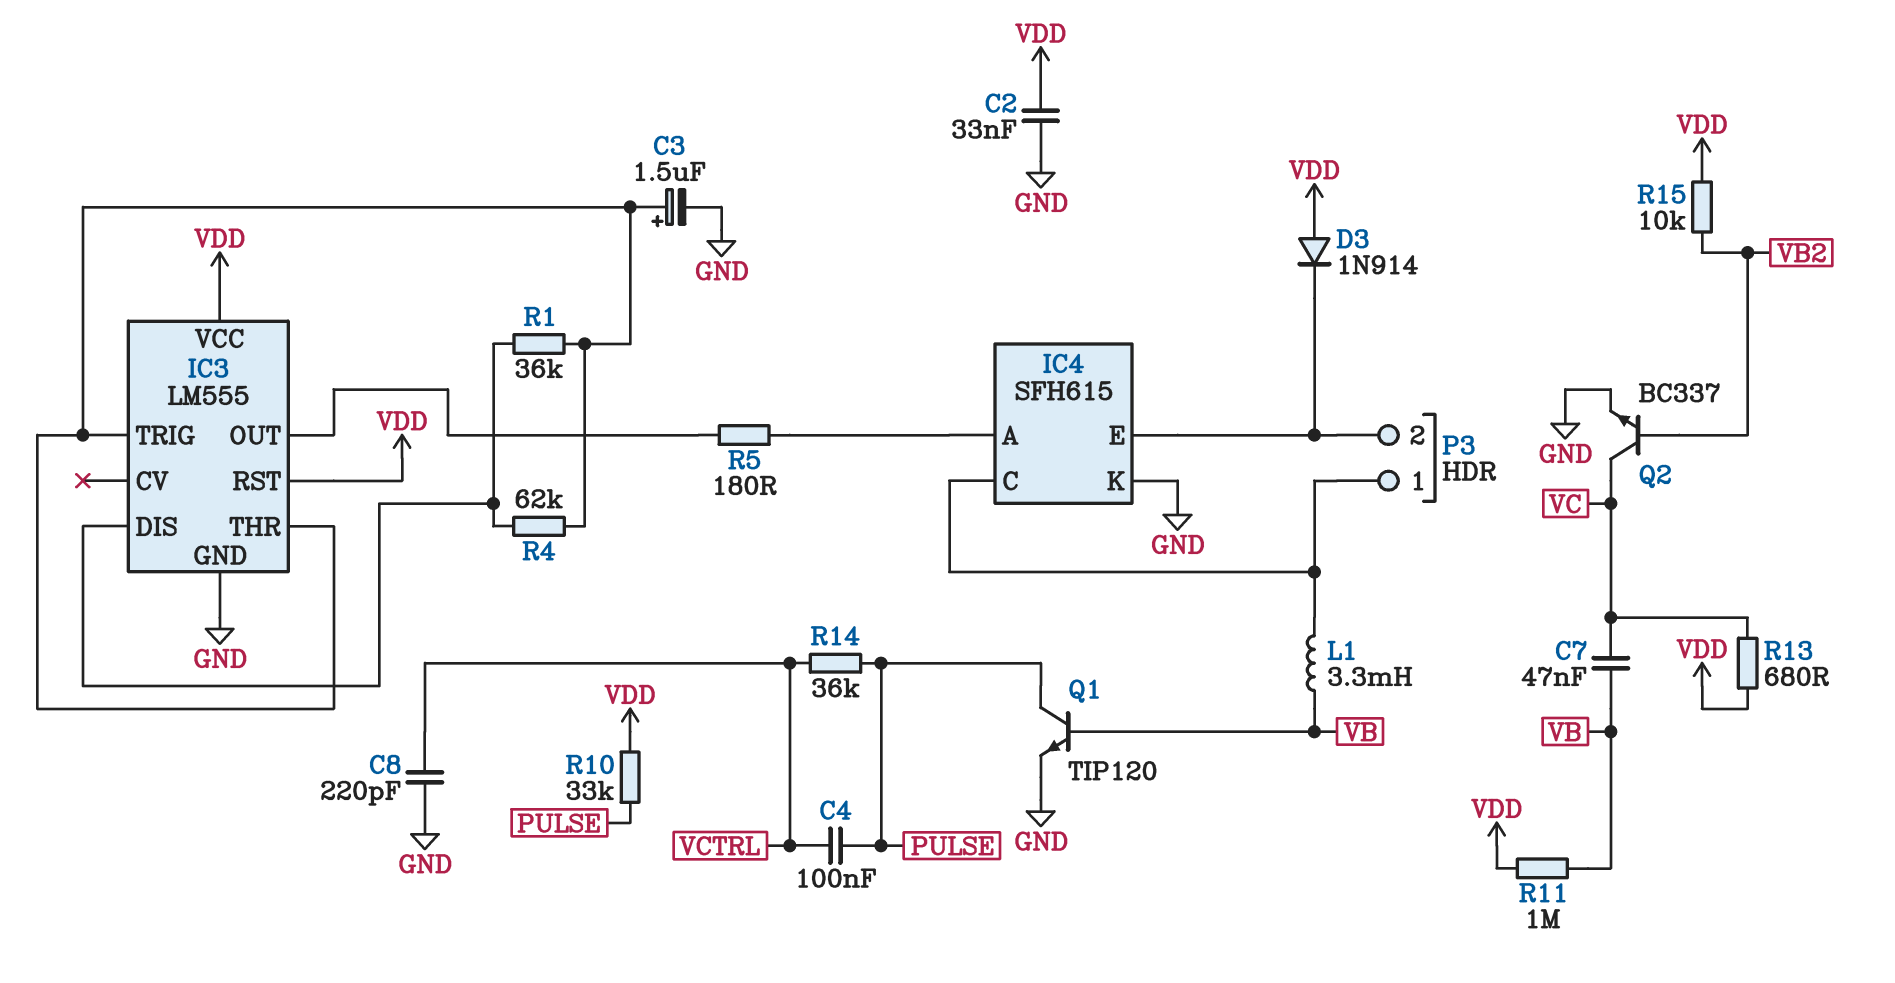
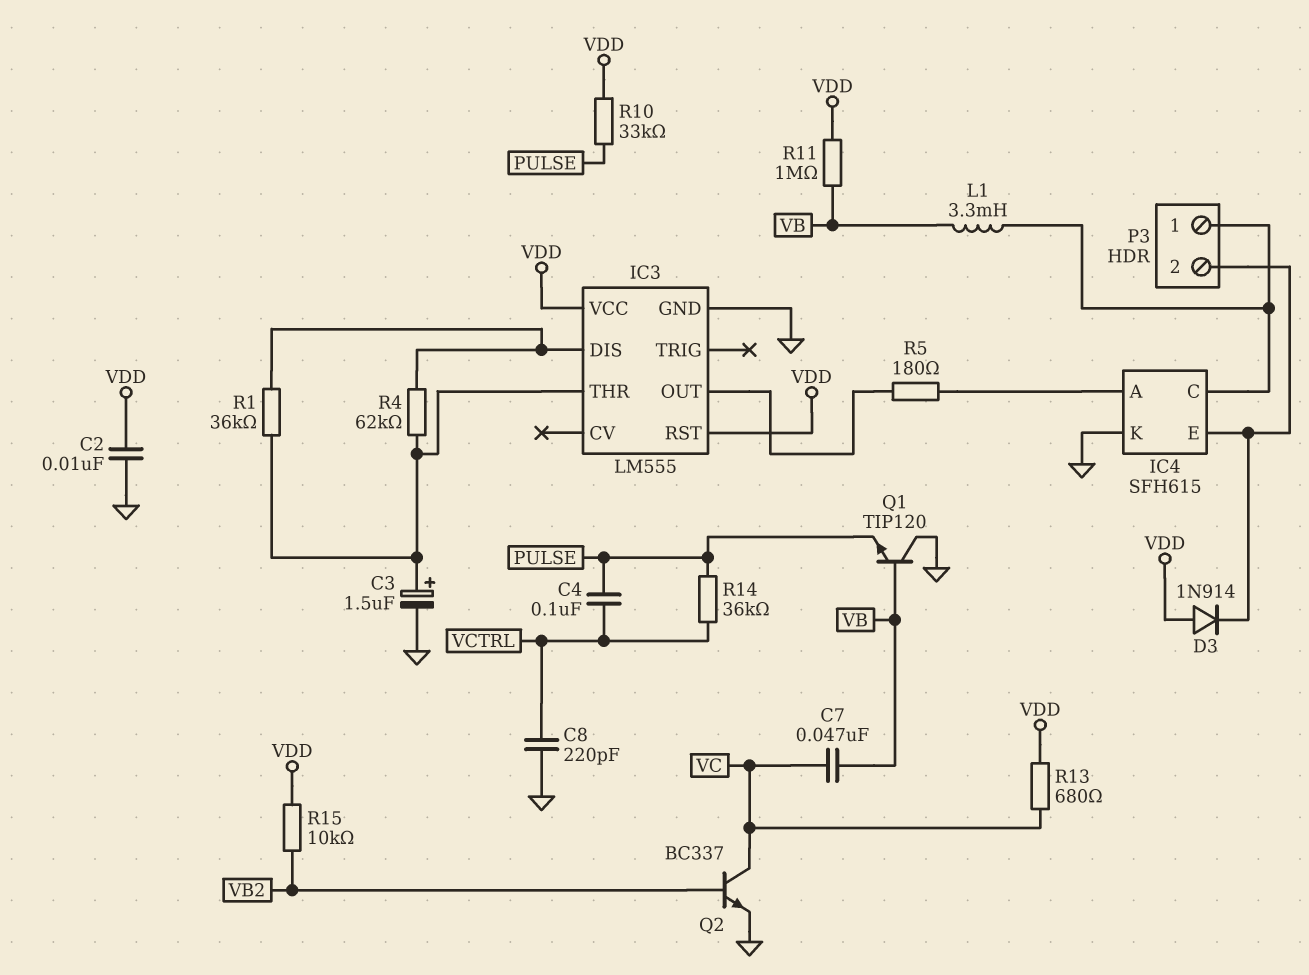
C2: 33nF (GND, VDD) -> 10nF (GND, VDD)
IC3 pin TRIG: IC3/THR -> none
Q1: NPN TIP120 (B VB, C PULSE, E GND) -> NPN TIP120 (B VB, C GND, E PULSE)

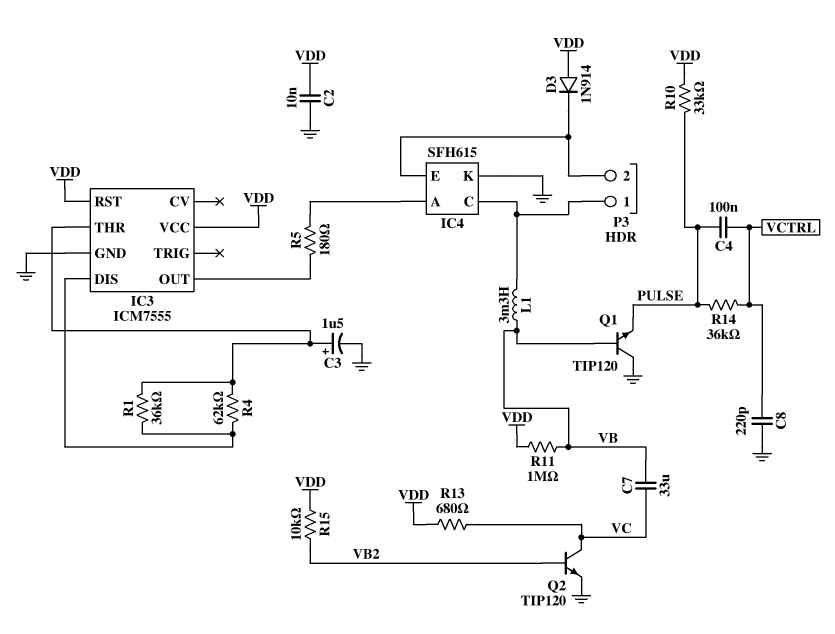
C7: 47nF (VB, VC) -> 33uF (VB, VC)
IC3: LM555 -> ICM7555
Q2: NPN BC337 (B VB2, C VC, E GND) -> NPN TIP120 (B VB2, C VC, E GND)

